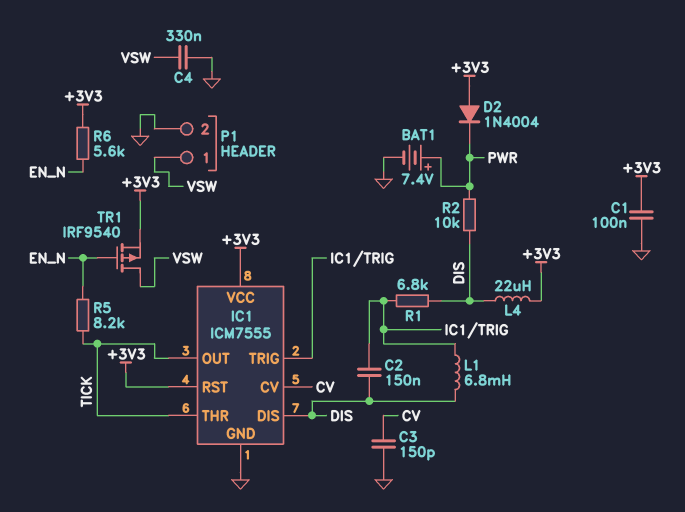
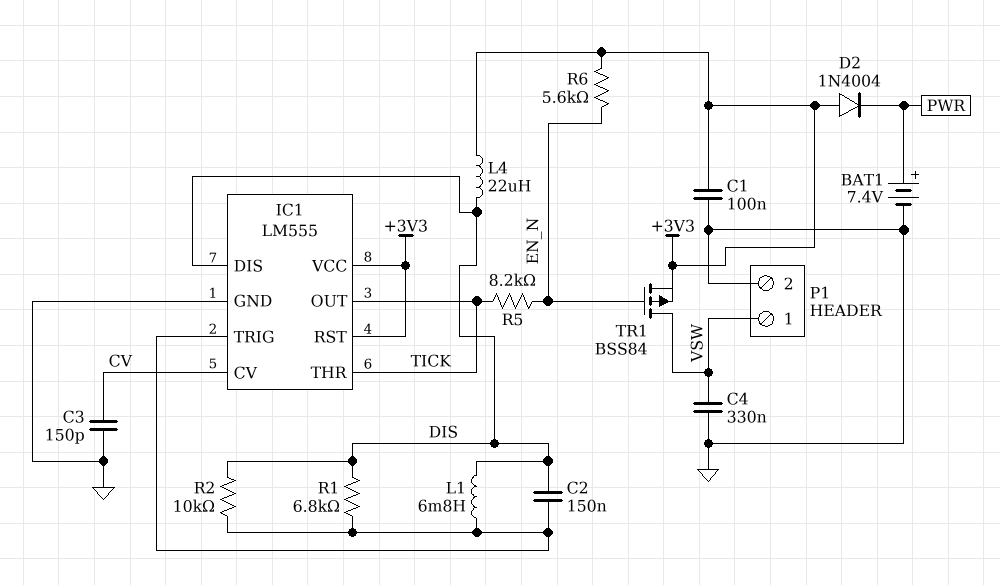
IC1: ICM7555 -> LM555
R2: 10k (DIS, PWR) -> 10k (DIS, IC1/TRIG)
TR1: PMOS IRF9540 (G EN_N, D VSW, S +3V3) -> PMOS BSS84 (G EN_N, D VSW, S +3V3)

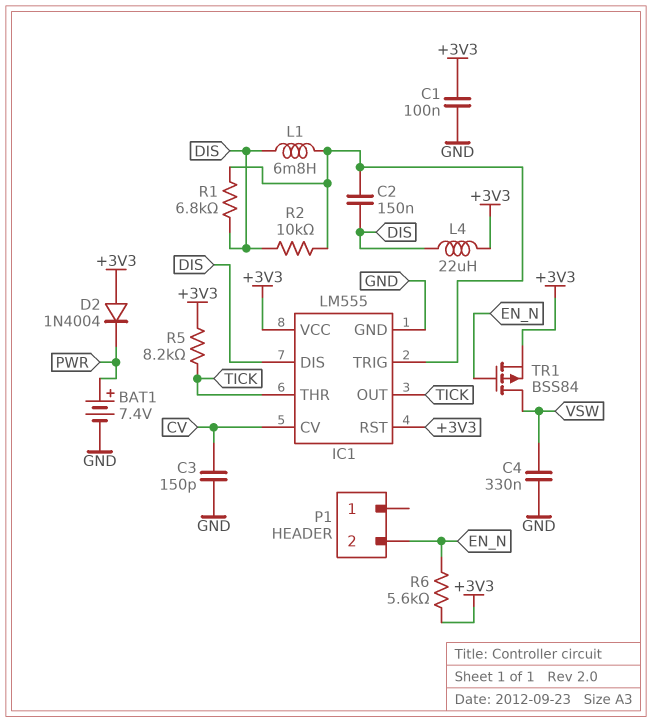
P1 pin 1: VSW -> none
P1 pin 2: GND -> EN_N
R5: 8.2k (EN_N, TICK) -> 8.2k (+3V3, TICK)

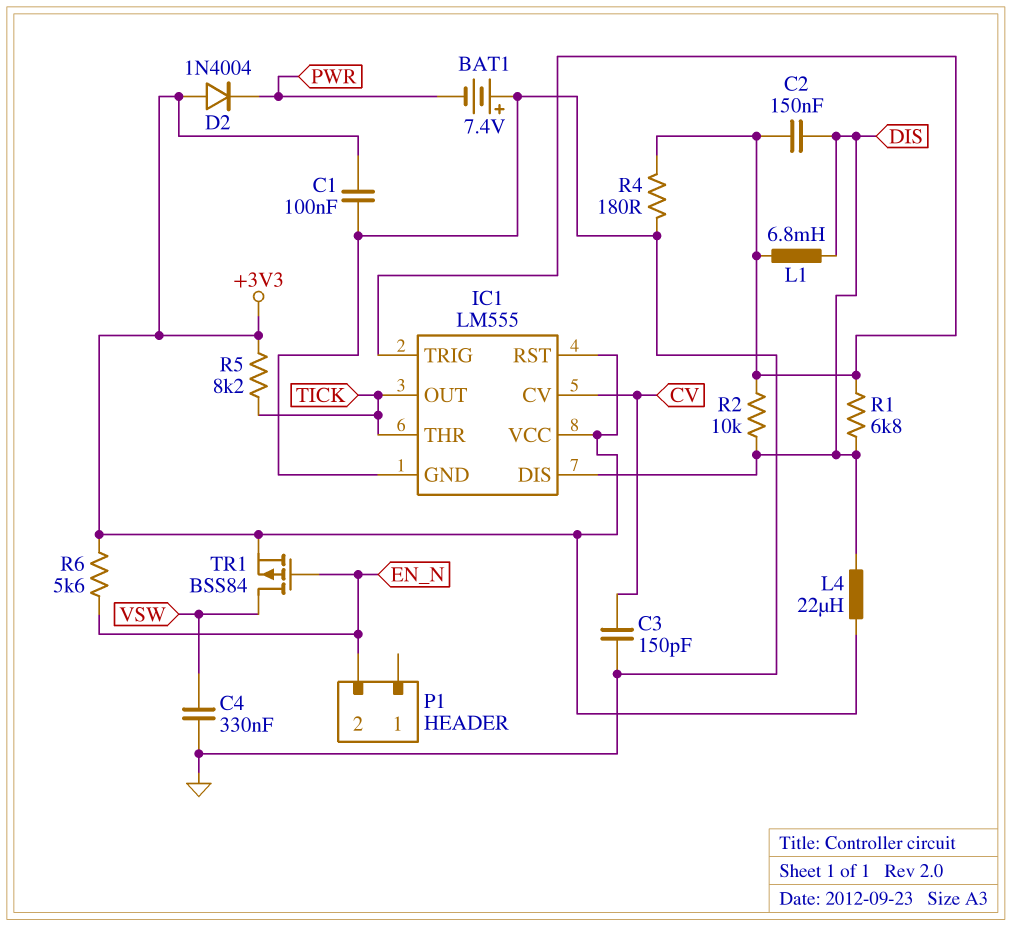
BAT1: 7.4V (plus PWR, minus GND) -> 7.4V (plus GND, minus PWR)
R4: none -> 180 (GND, IC1/TRIG)

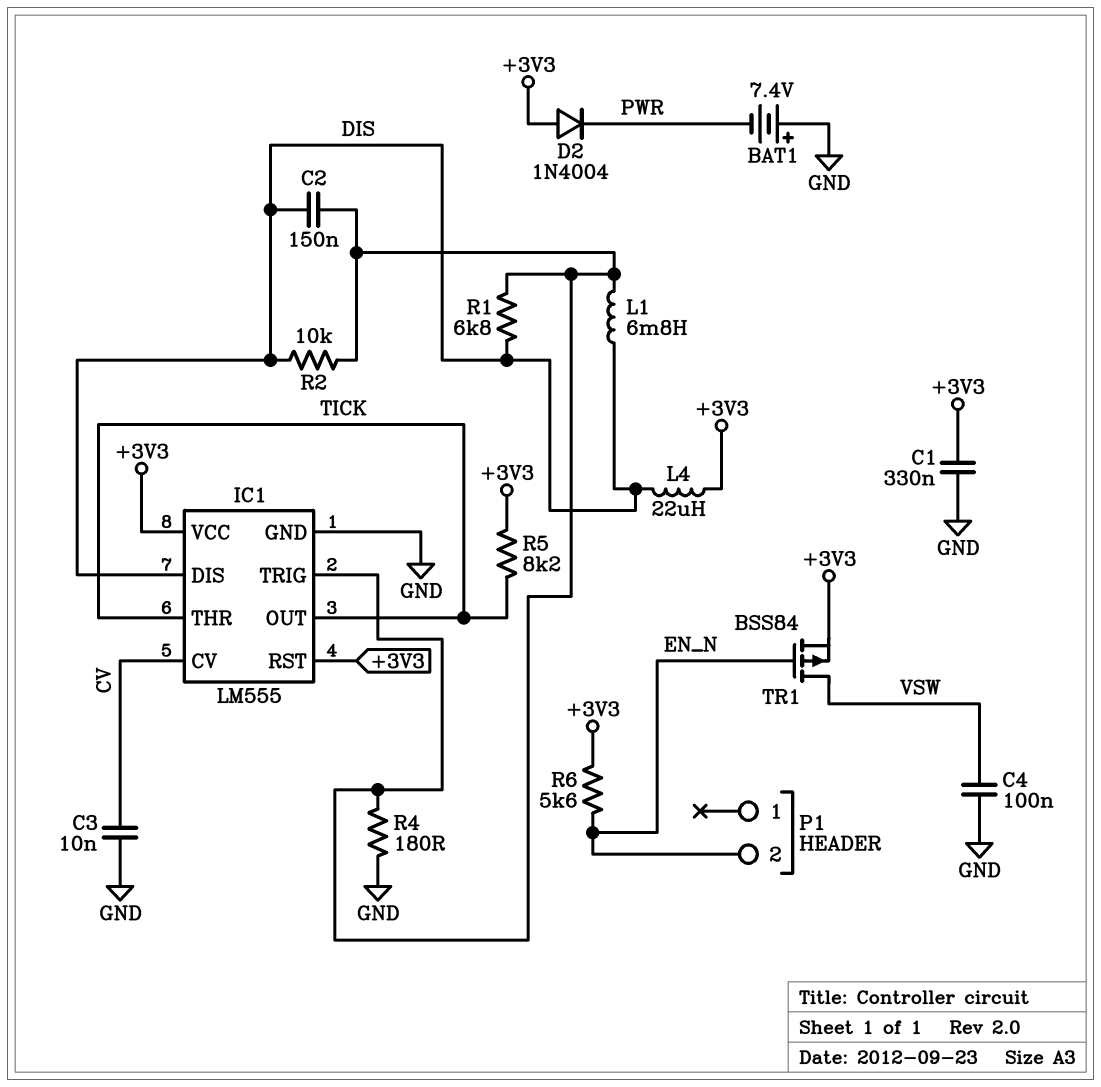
C1: 100nF (+3V3, GND) -> 330nF (+3V3, GND)
C3: 150pF (CV, GND) -> 10nF (CV, GND)
C4: 330nF (GND, VSW) -> 100nF (GND, VSW)

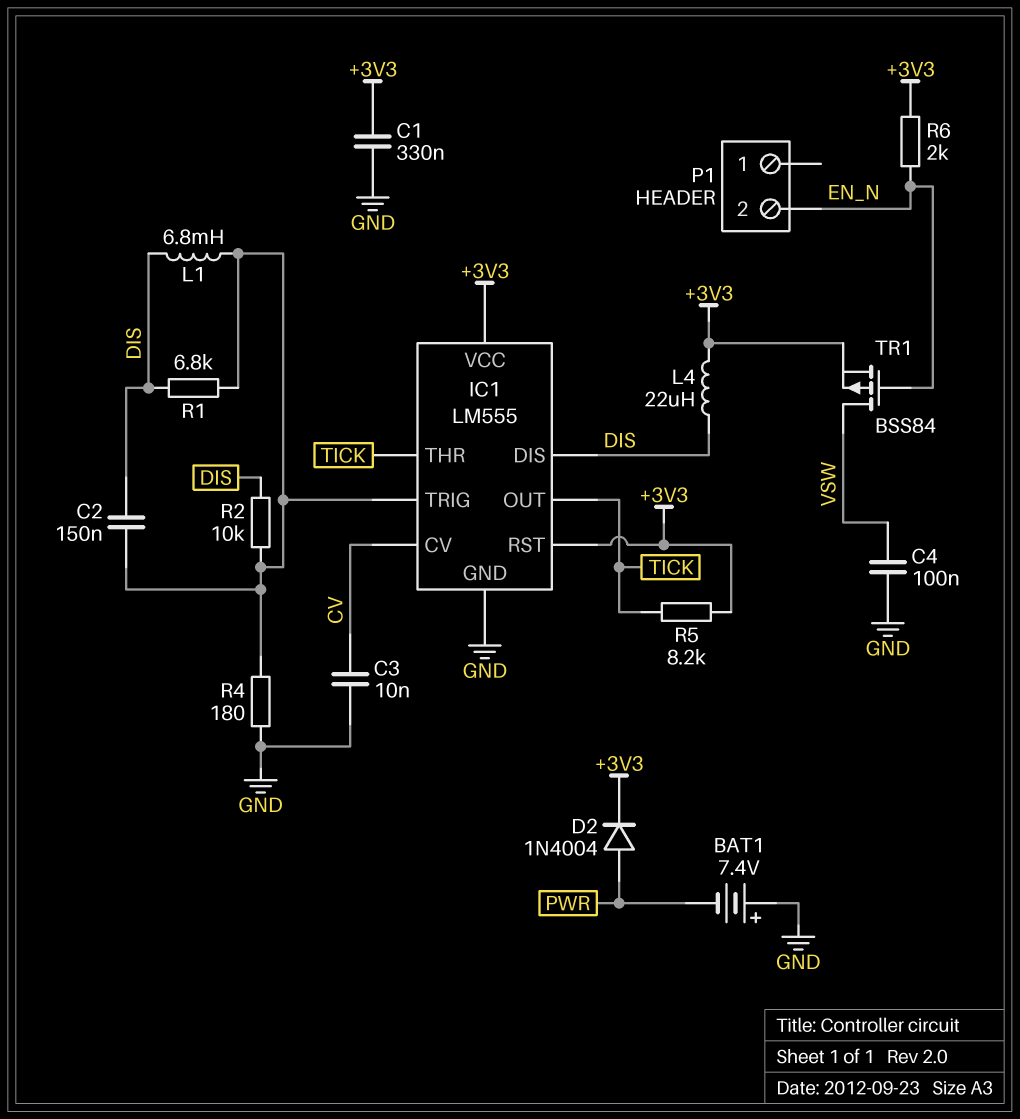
D2: diode 1N4004 (A +3V3, K PWR) -> diode 1N4004 (A PWR, K +3V3)
R6: 5.6k (+3V3, EN_N) -> 2k (+3V3, EN_N)

